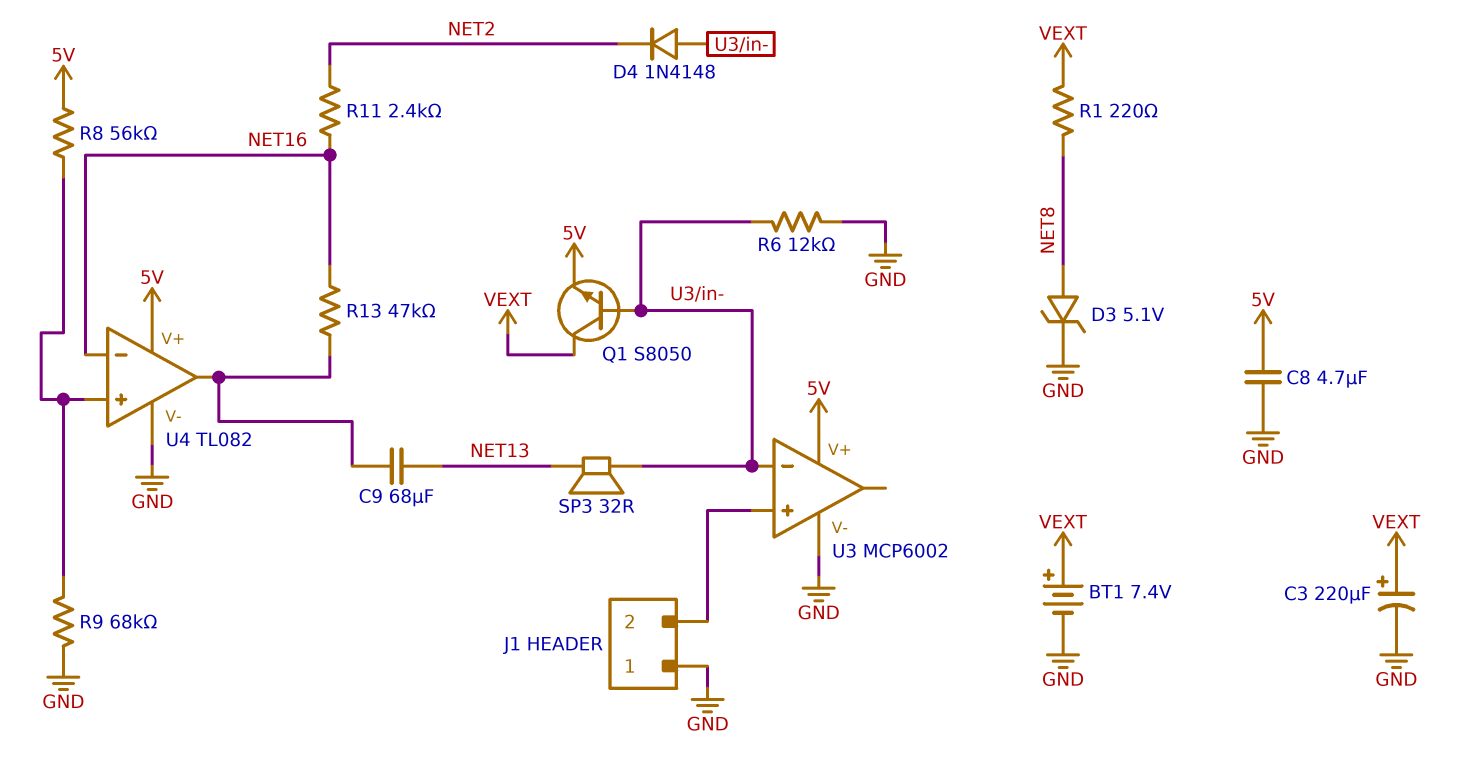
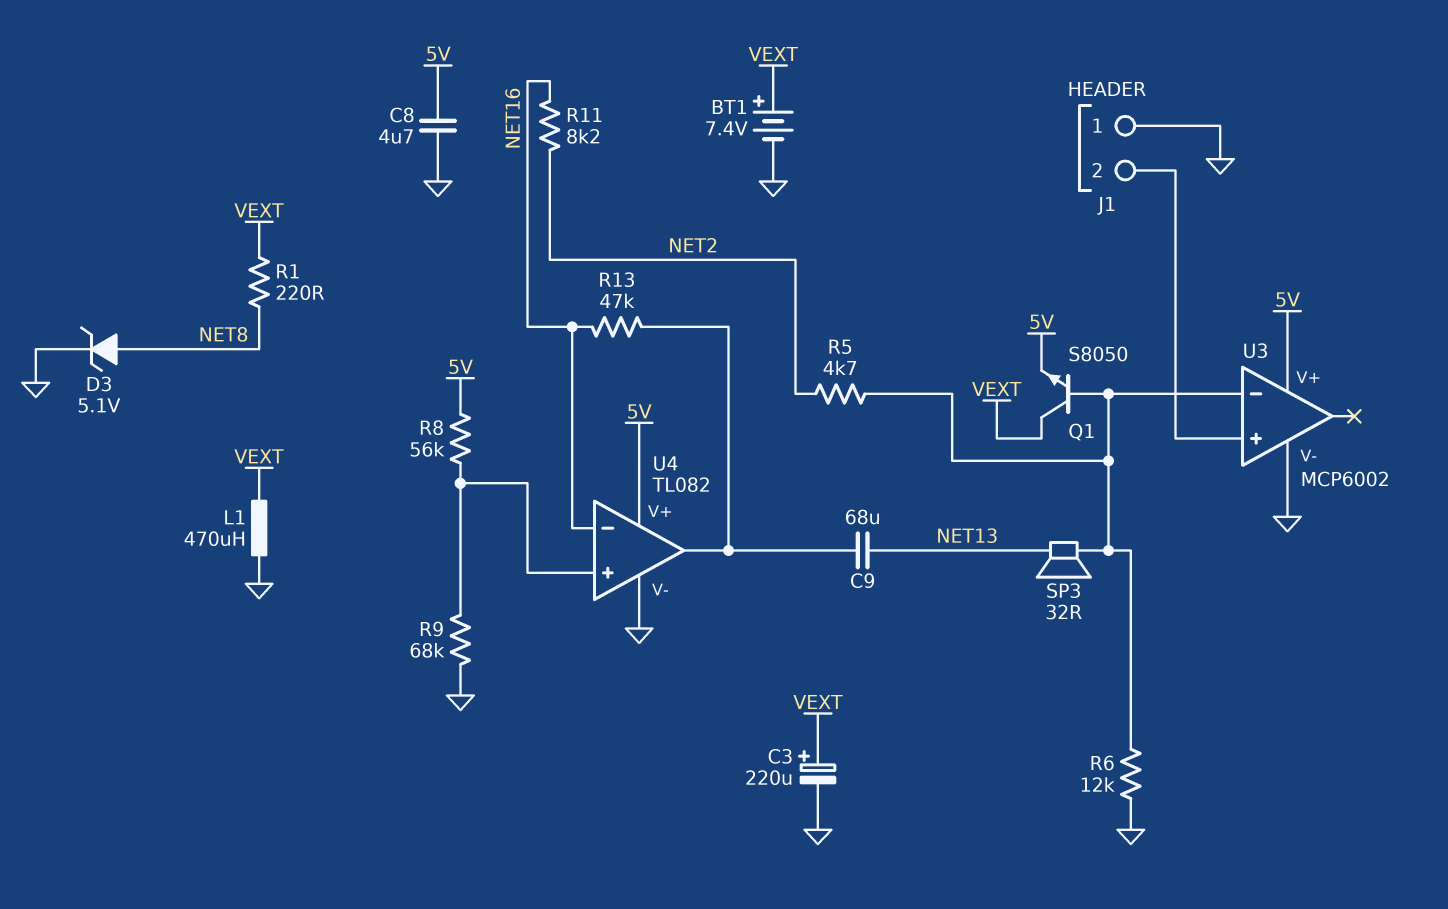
D4: diode 1N4148 (A U3/in-, K NET2) -> none
L1: none -> 470uH (GND, VEXT)
R5: none -> 4.7k (NET2, U3/in-)
R11: 2.4k (NET2, NET16) -> 8.2k (NET2, NET16)

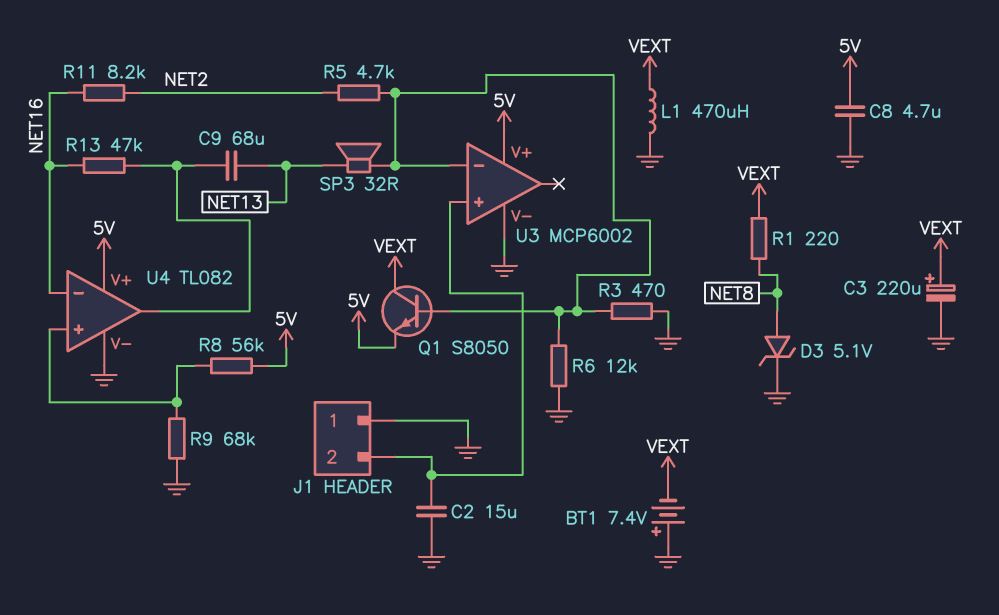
BT1: 7.4V (plus VEXT, minus GND) -> 7.4V (plus GND, minus VEXT)
C2: none -> 15uF (GND, J1/2)
R3: none -> 470 (GND, U3/in-)

